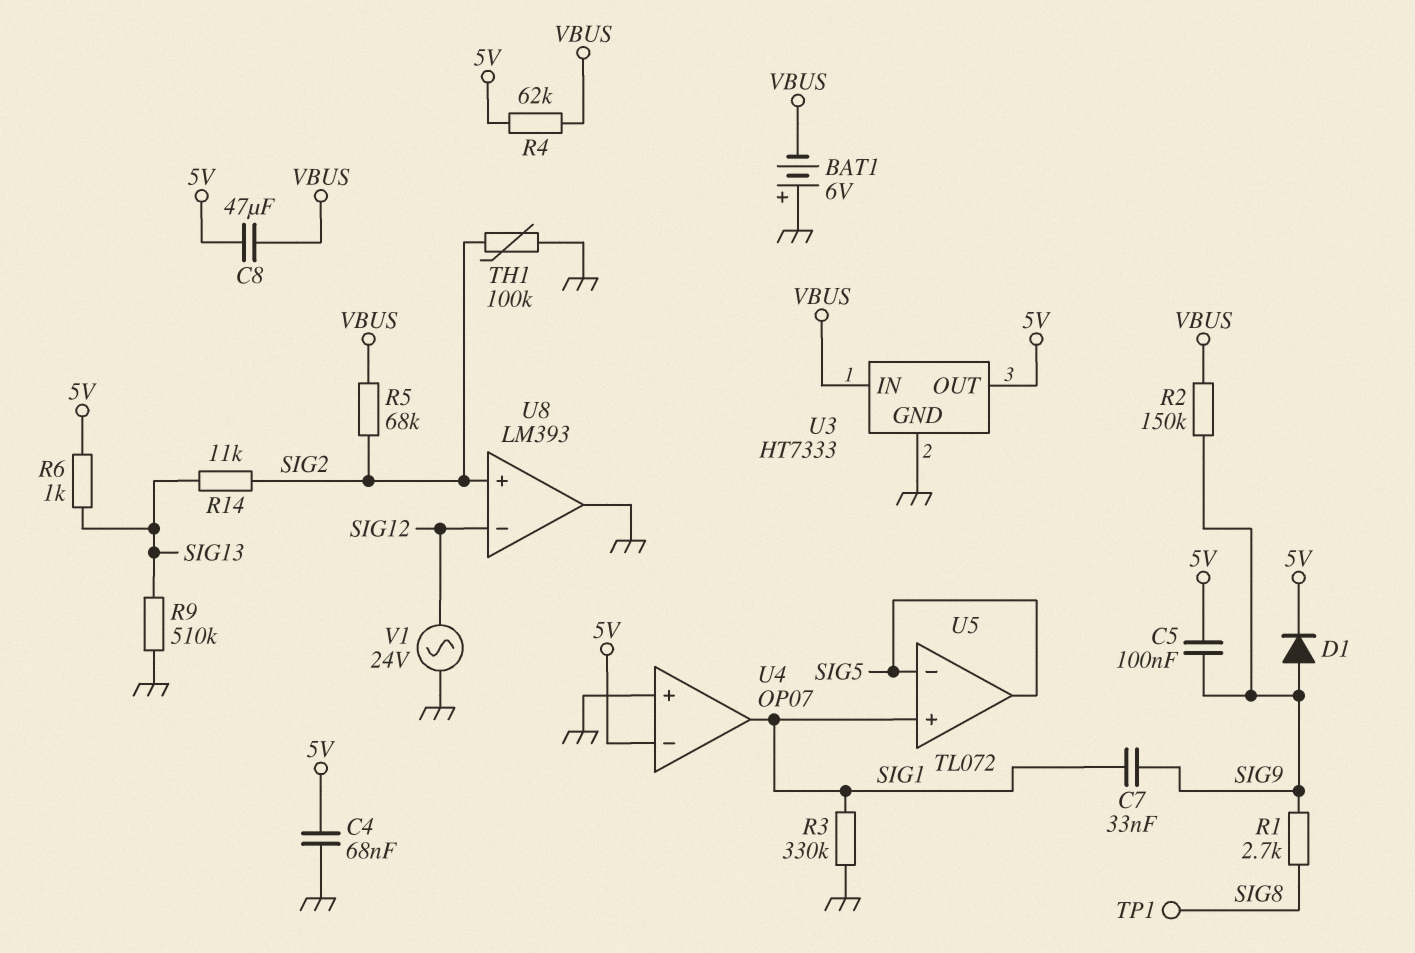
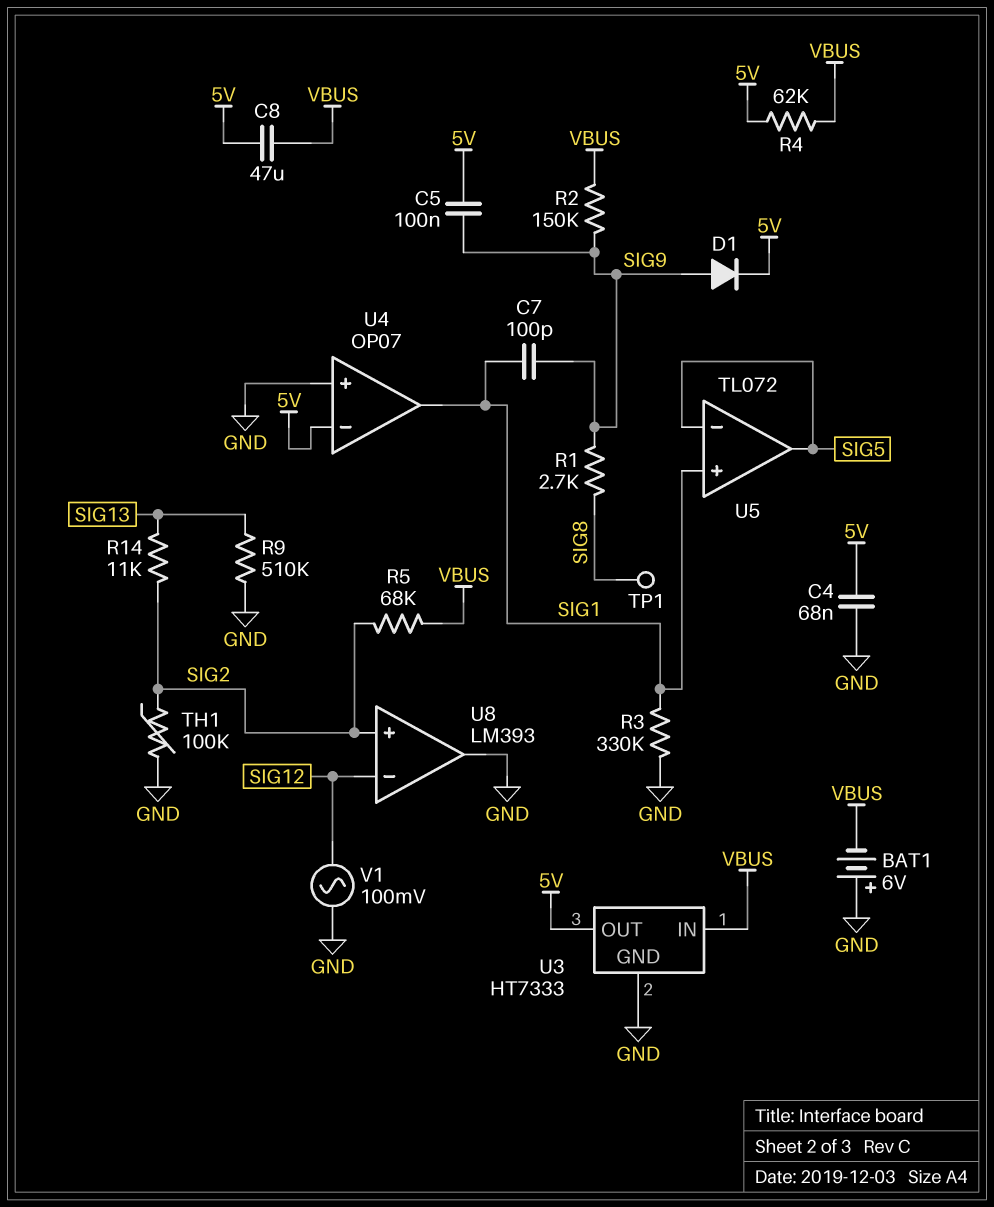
C7: 33nF (SIG1, SIG9) -> 100pF (SIG1, SIG9)
R6: 1k (5V, SIG13) -> none
V1: AC 24V (GND, SIG12) -> AC 100mV (GND, SIG12)

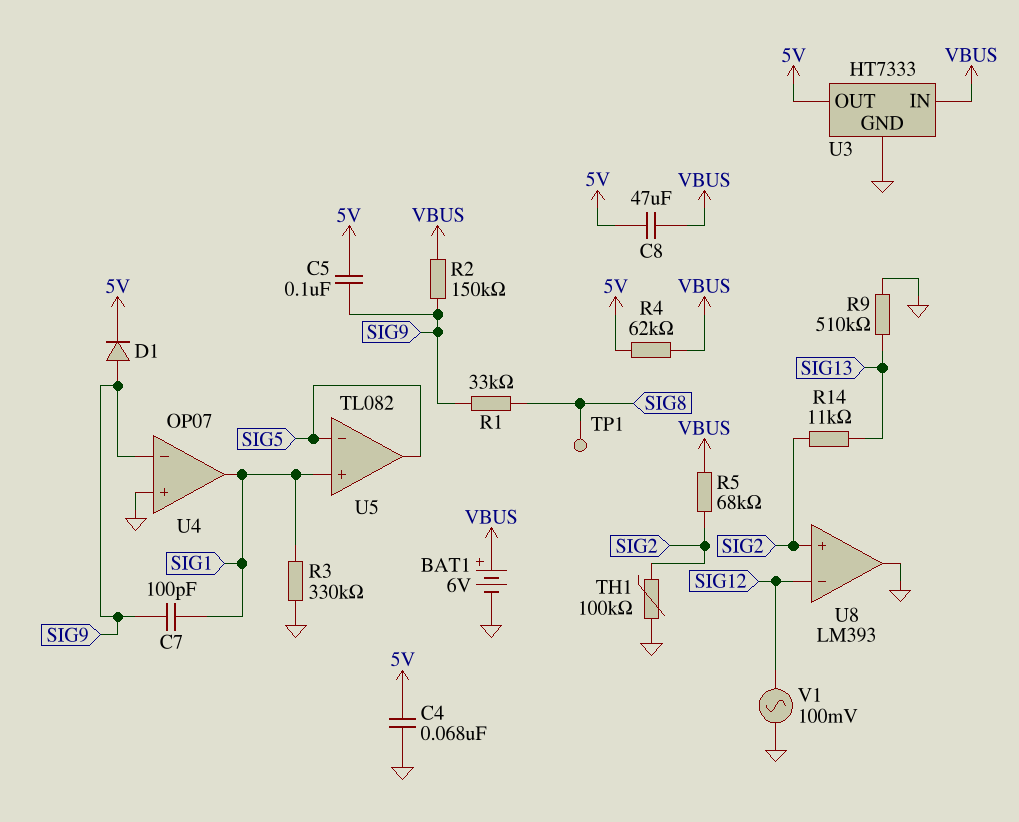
BAT1: 6V (plus GND, minus VBUS) -> 6V (plus VBUS, minus GND)
R1: 2.7k (SIG8, SIG9) -> 33k (SIG8, SIG9)
U4 pin in-: 5V -> SIG9
U5: TL072 -> TL082

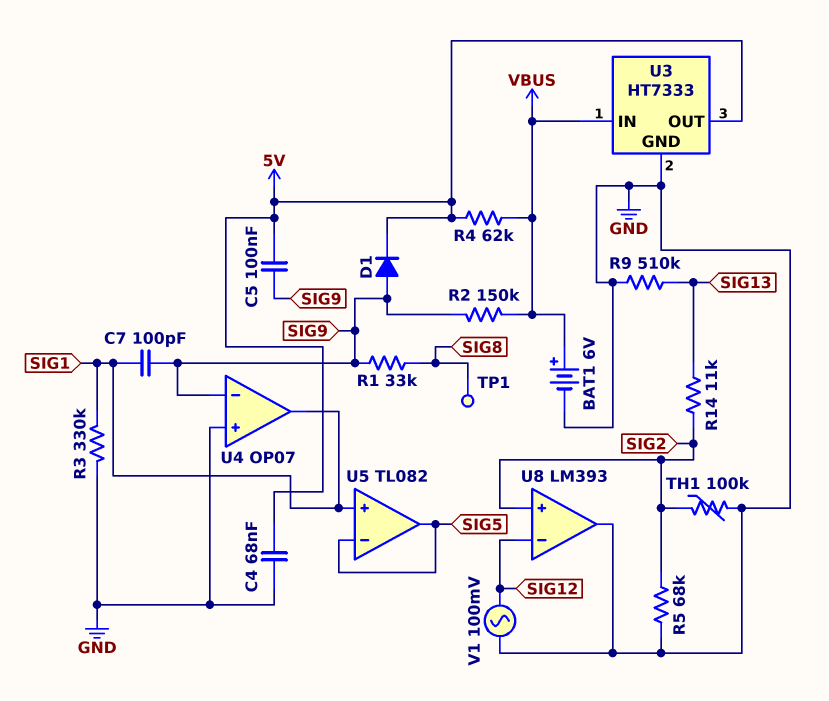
C8: 47uF (5V, VBUS) -> none
R5: 68k (SIG2, VBUS) -> 68k (GND, SIG2)

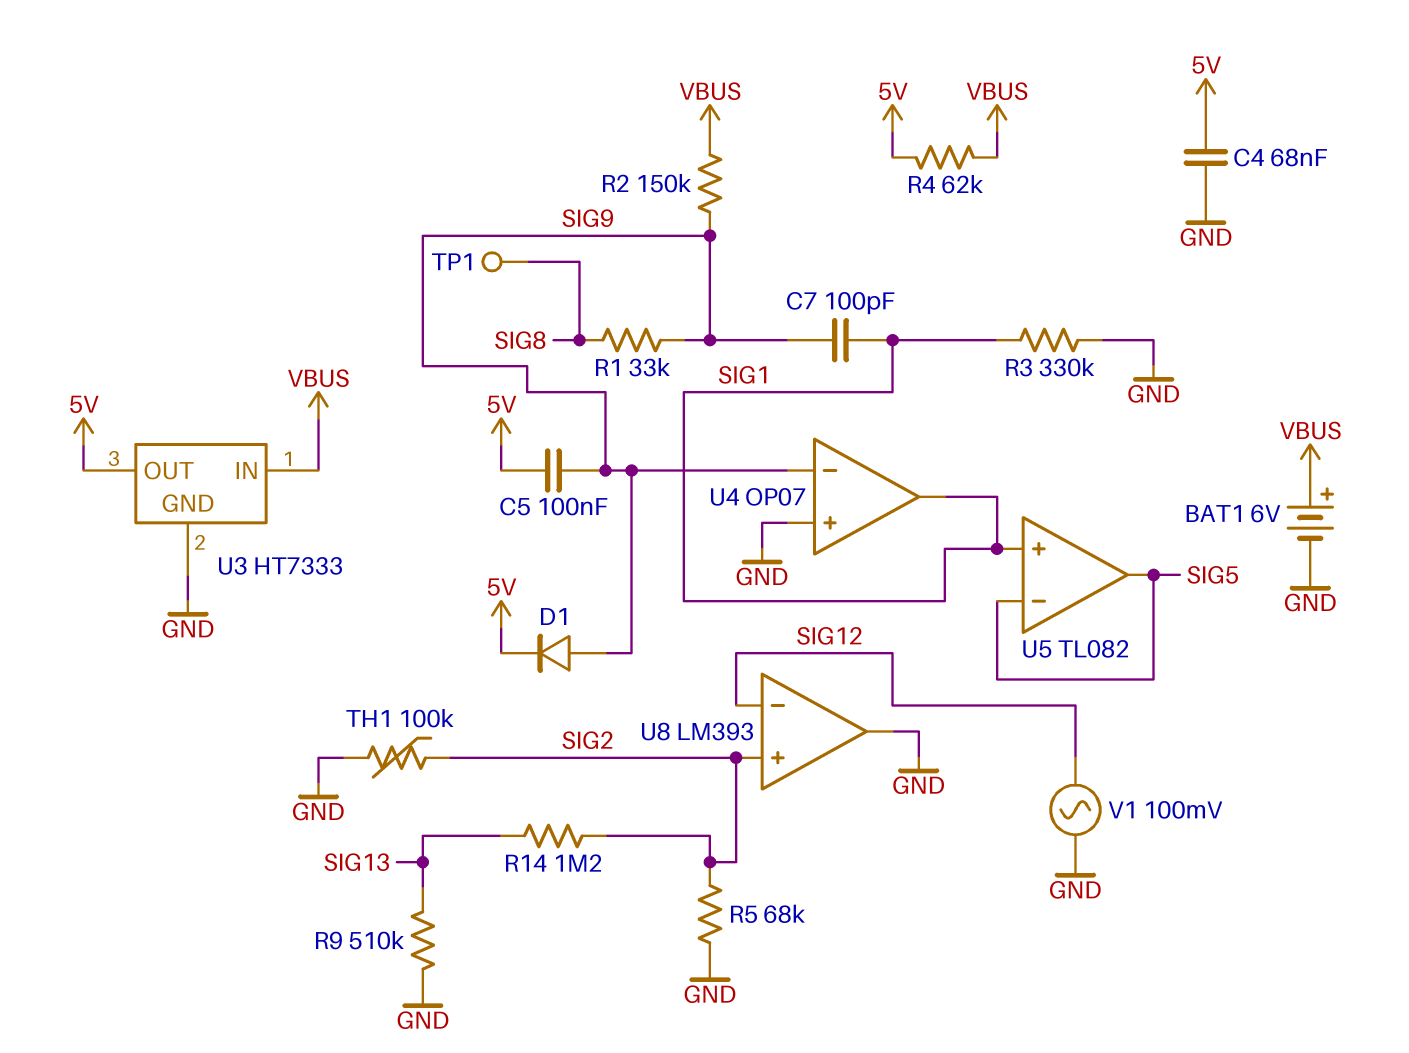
R14: 11k (SIG2, SIG13) -> 1.2M (SIG2, SIG13)

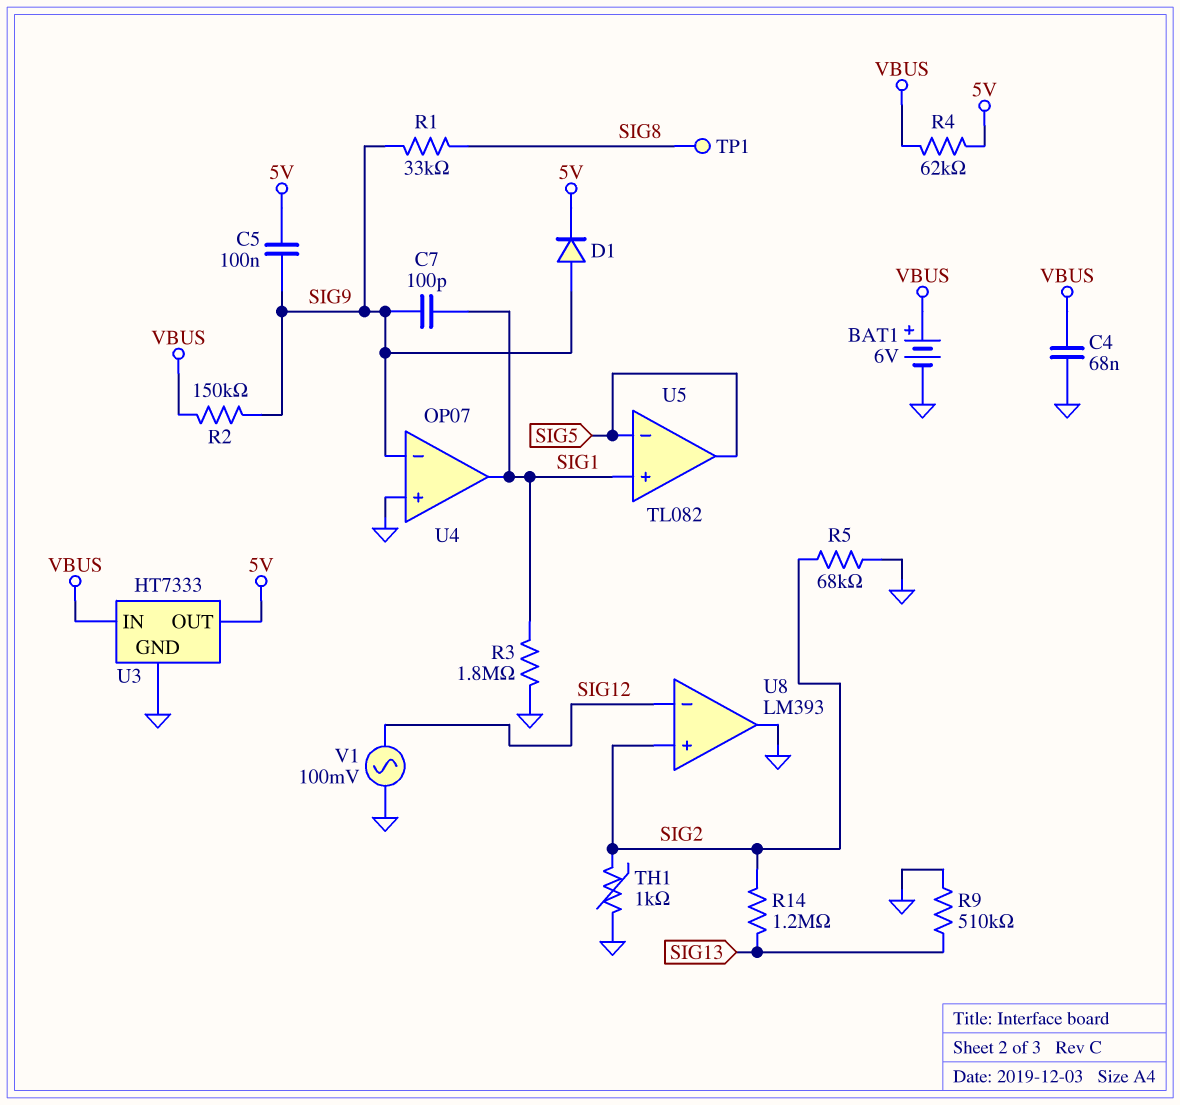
C4: 68nF (5V, GND) -> 68nF (GND, VBUS)
R3: 330k (GND, SIG1) -> 1.8M (GND, SIG1)
TH1: 100k (GND, SIG2) -> 1k (GND, SIG2)

